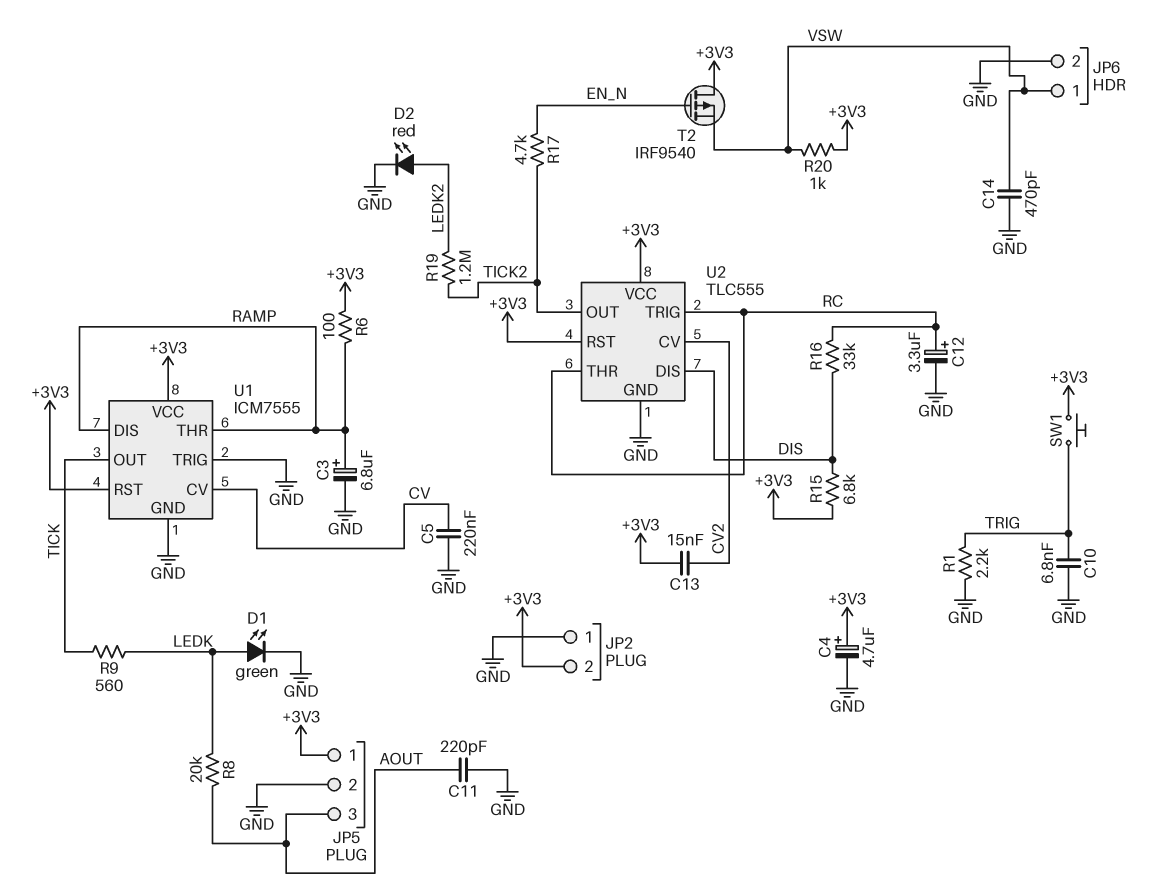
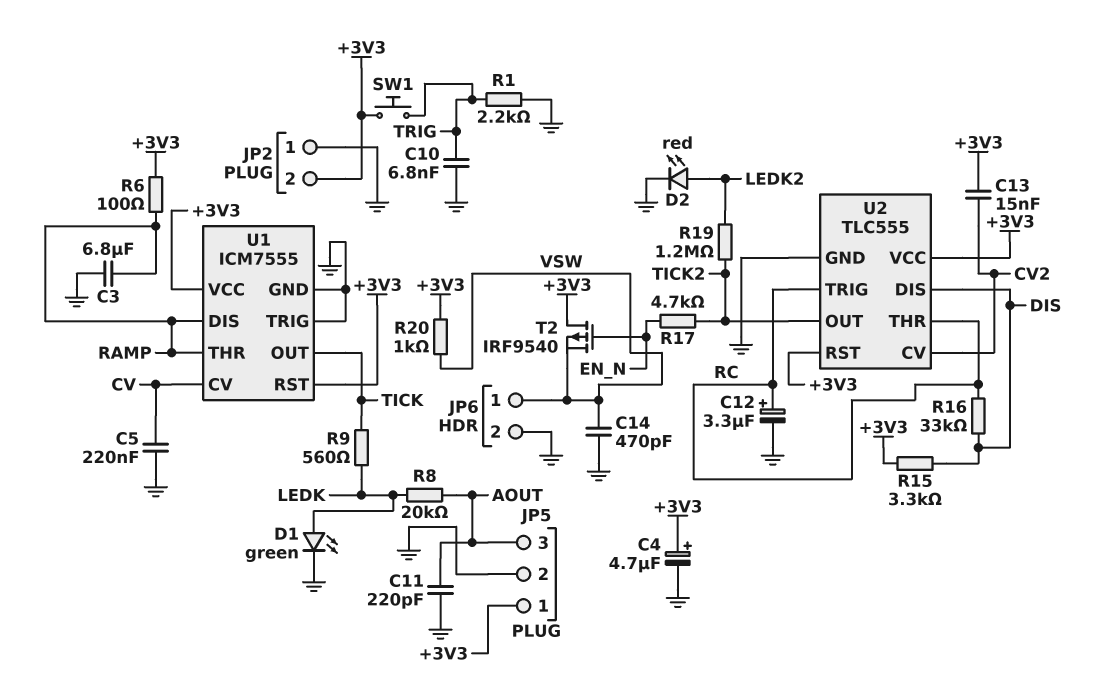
C3: 6.8uF (plus RAMP, minus GND) -> 6.8uF (GND, RAMP)
R15: 6.8k (+3V3, DIS) -> 3.3k (+3V3, DIS)

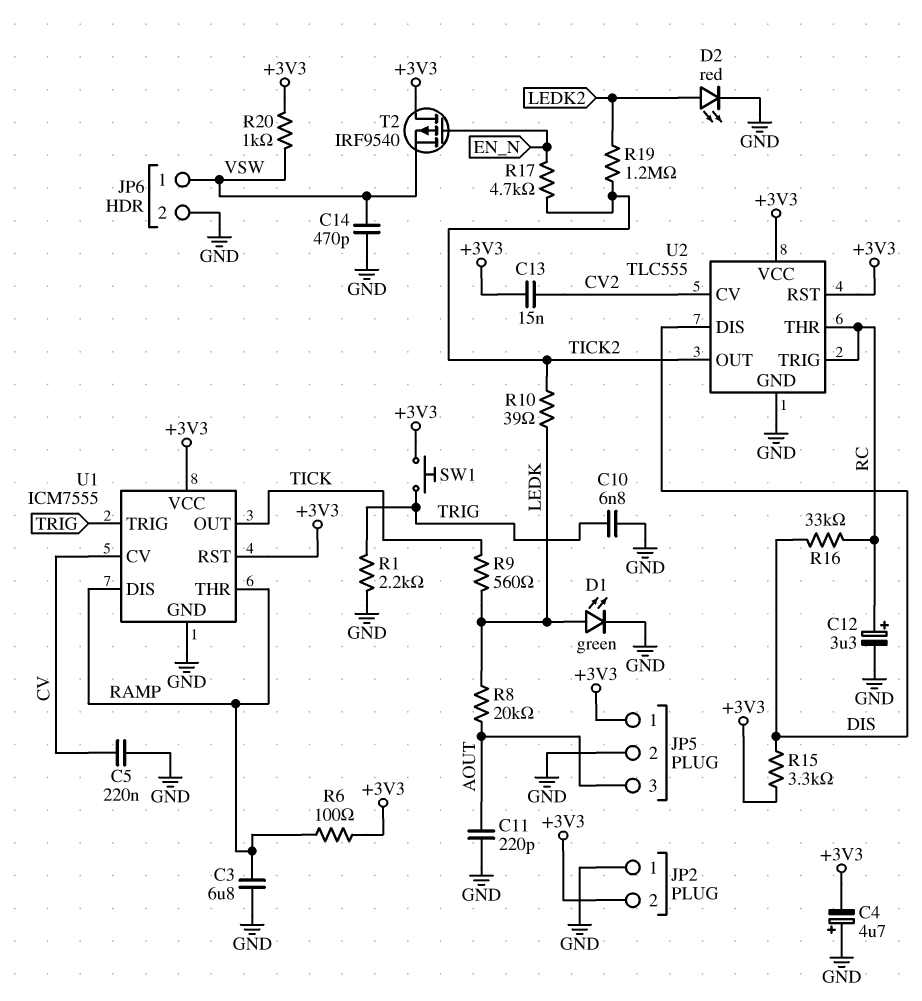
C4: 4.7uF (plus +3V3, minus GND) -> 4.7uF (plus GND, minus +3V3)
R10: none -> 39 (LEDK, TICK2)
U1 pin TRIG: GND -> TRIG

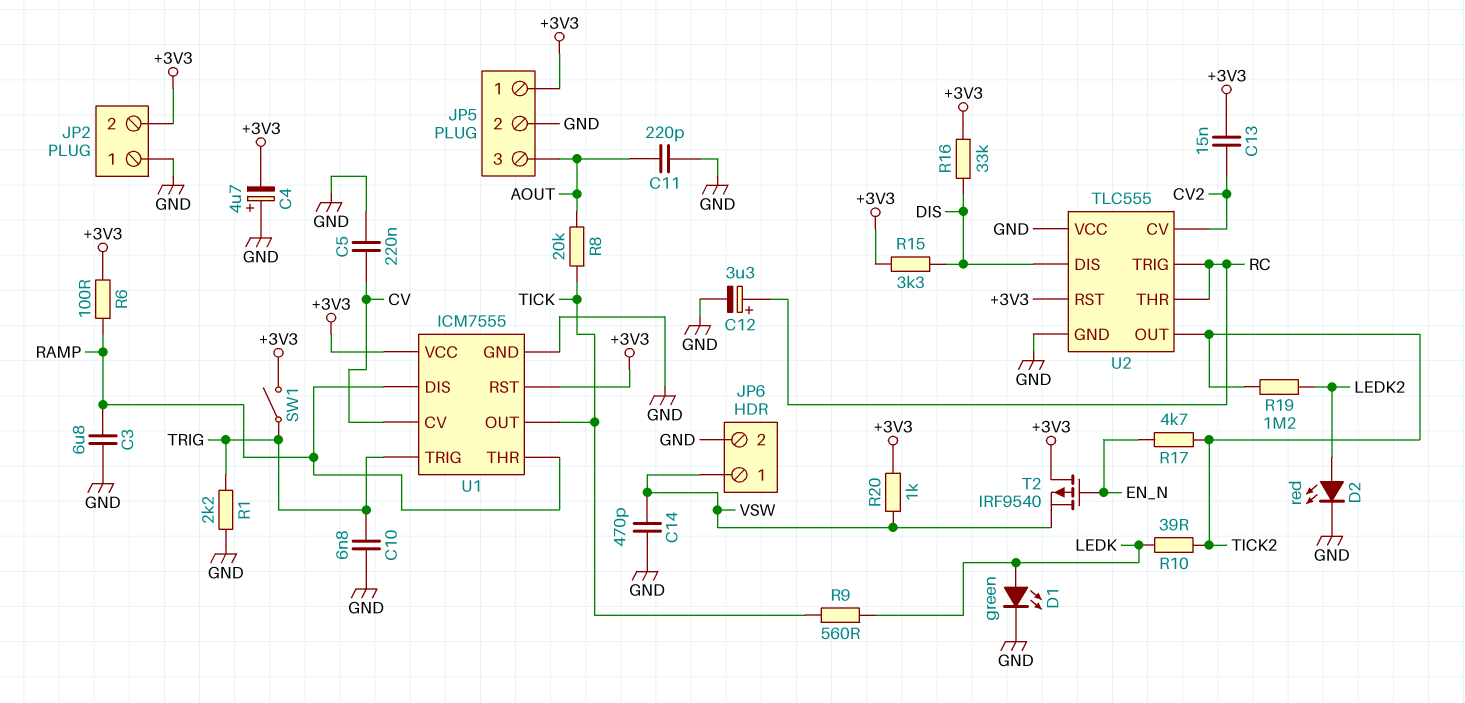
R8: 20k (AOUT, LEDK) -> 20k (AOUT, TICK)
R16: 33k (DIS, RC) -> 33k (+3V3, DIS)
SW1: button (+3V3, TRIG) -> switch (+3V3, TRIG)
U2 pin VCC: +3V3 -> GND

